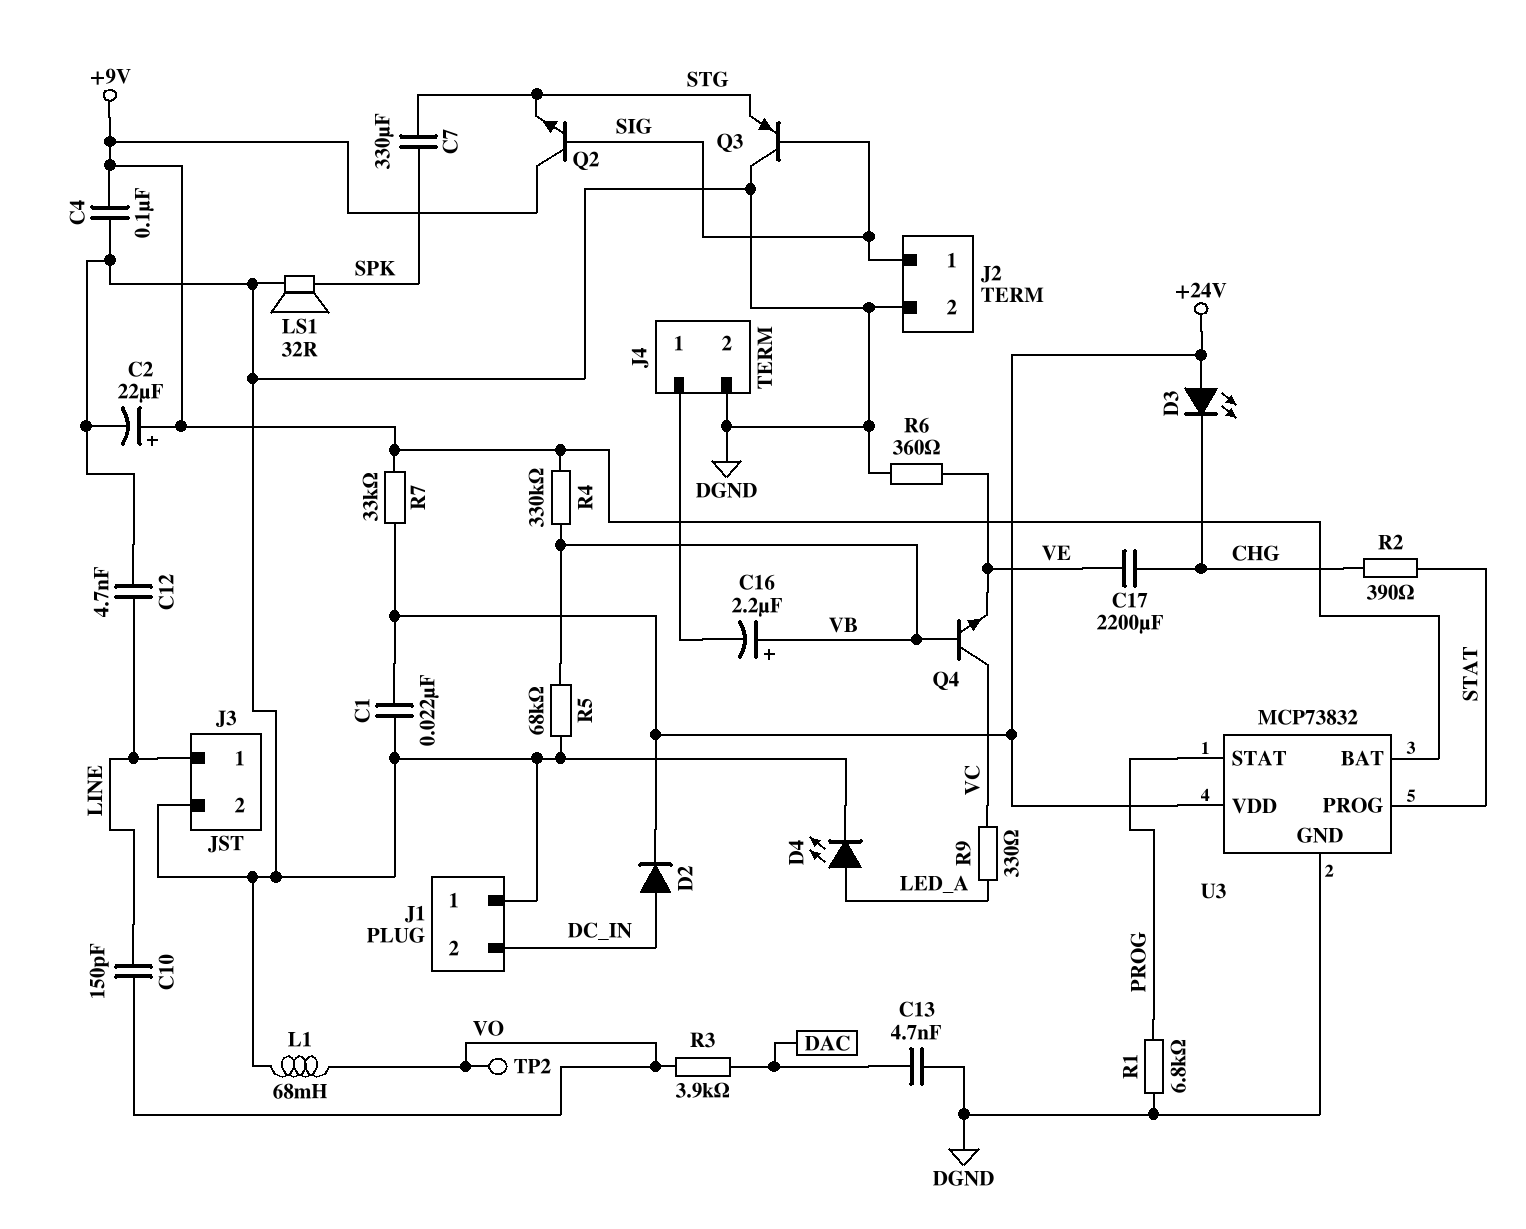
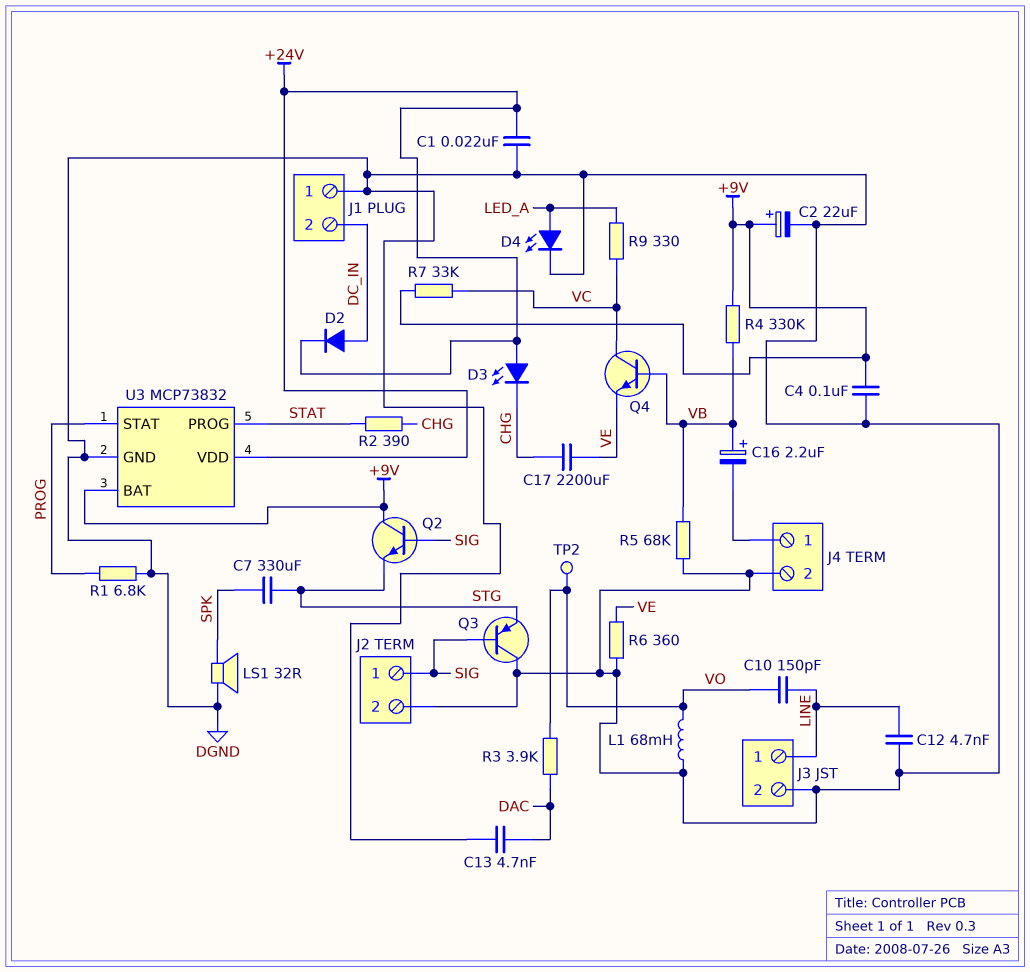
R7: 33k (+9V, +24V) -> 33k (+9V, VC)

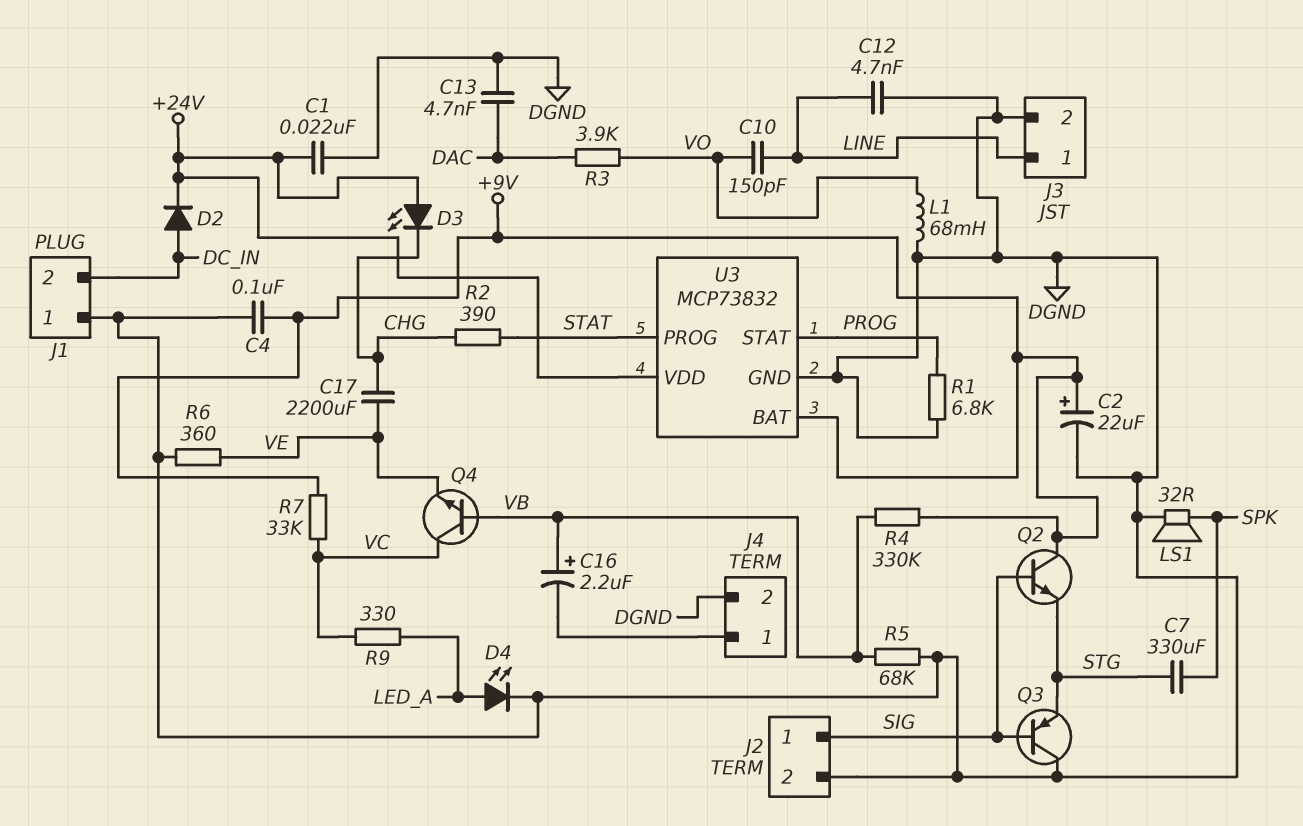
TP2: test point (VO) -> none

